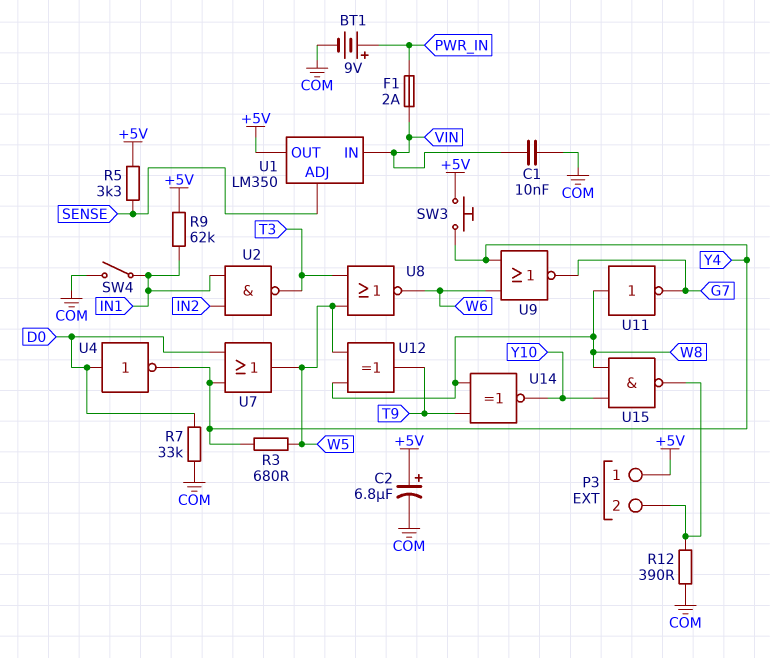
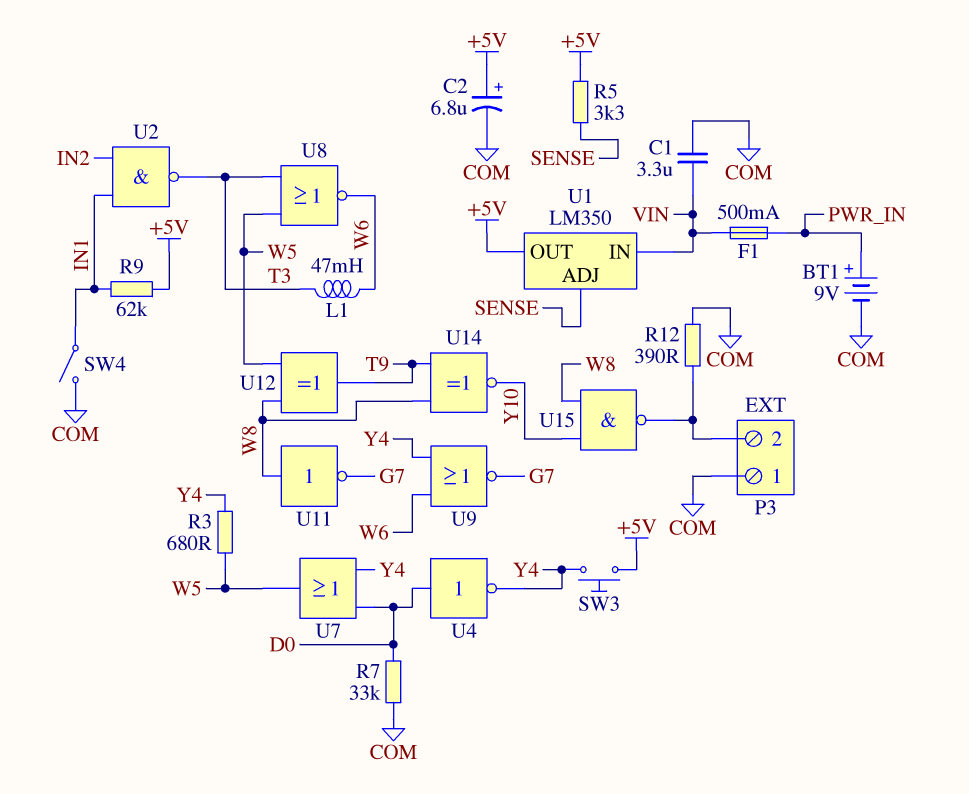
C1: 10nF (COM, VIN) -> 3.3uF (COM, VIN)
F1: 2A (PWR_IN, VIN) -> 500mA (PWR_IN, VIN)
L1: none -> 47mH (T3, W6)
P3 pin 1: +5V -> COM

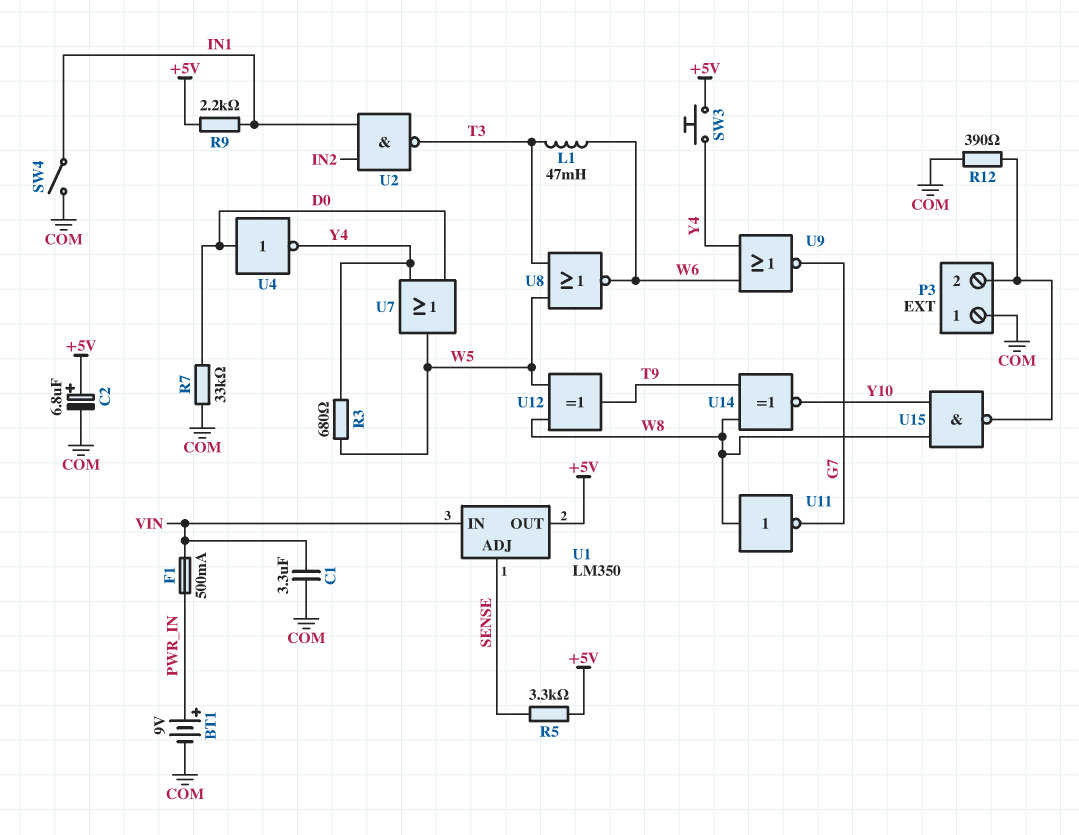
R9: 62k (+5V, IN1) -> 2.2k (+5V, IN1)

